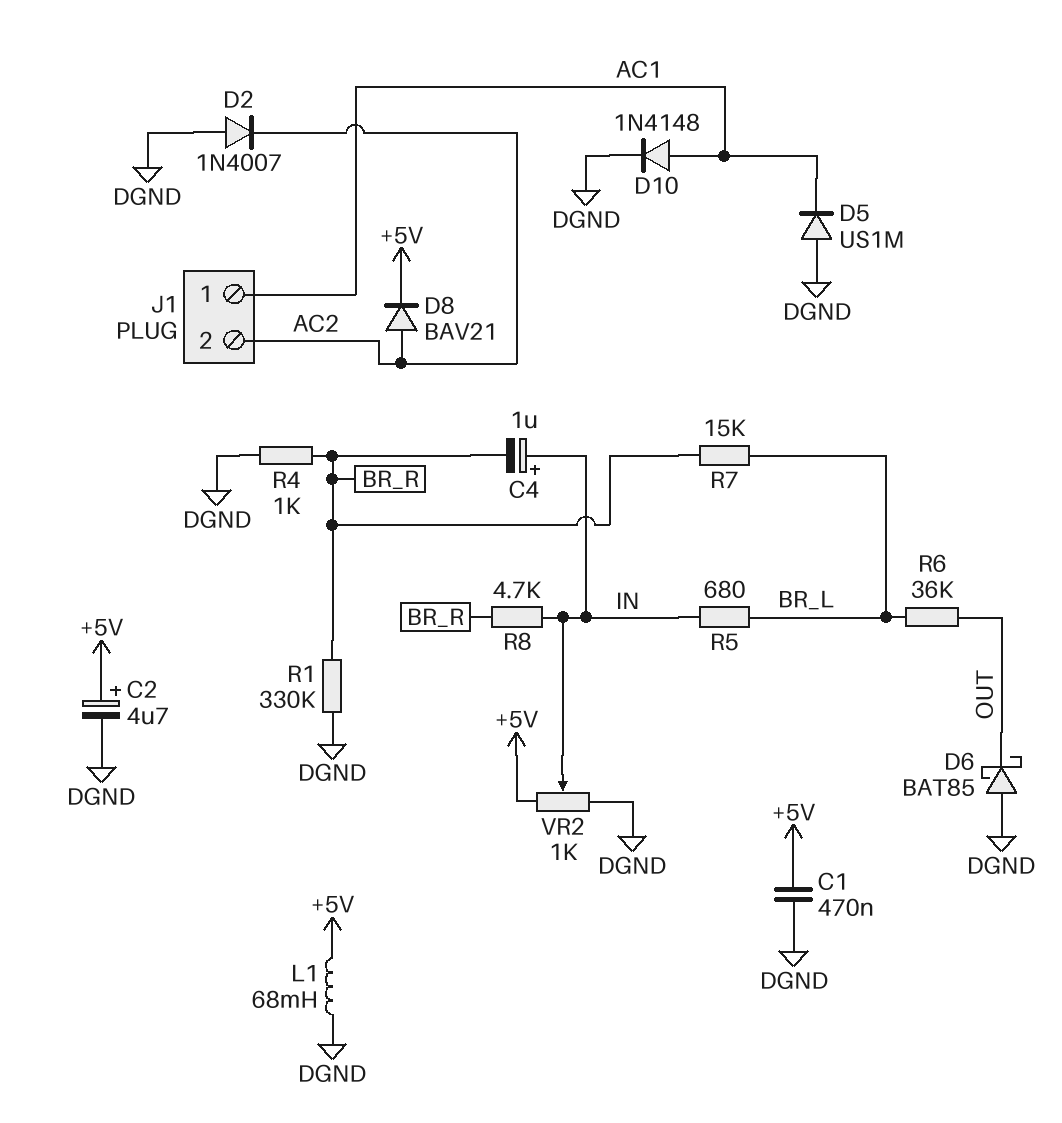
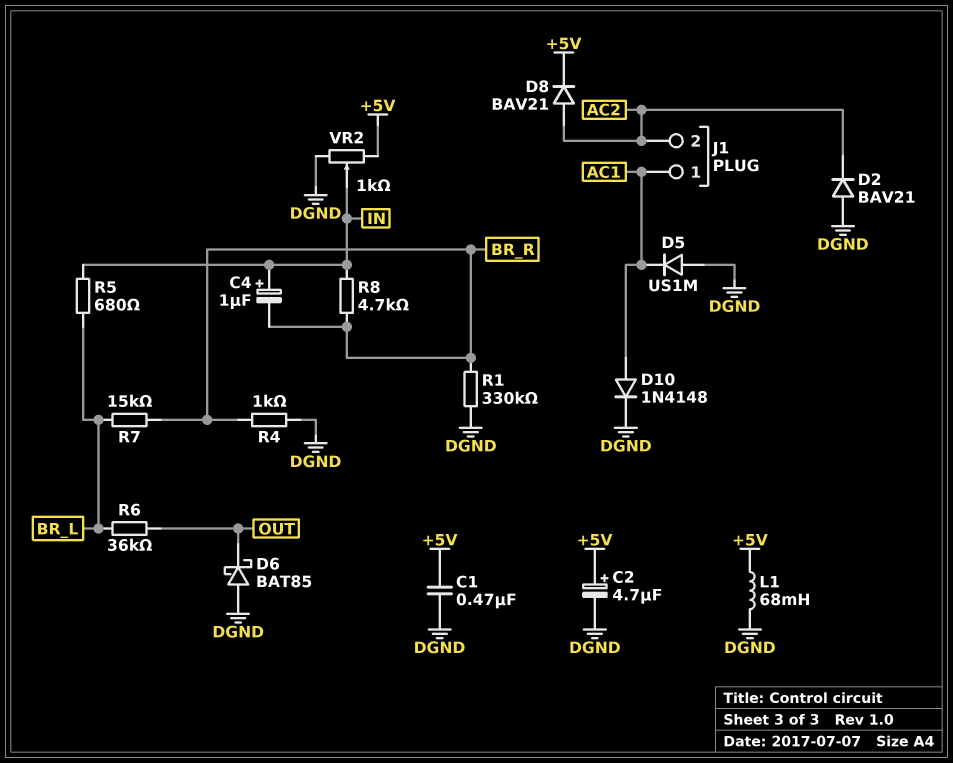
D2: diode 1N4007 (A DGND, K AC2) -> diode BAV21 (A DGND, K AC2)

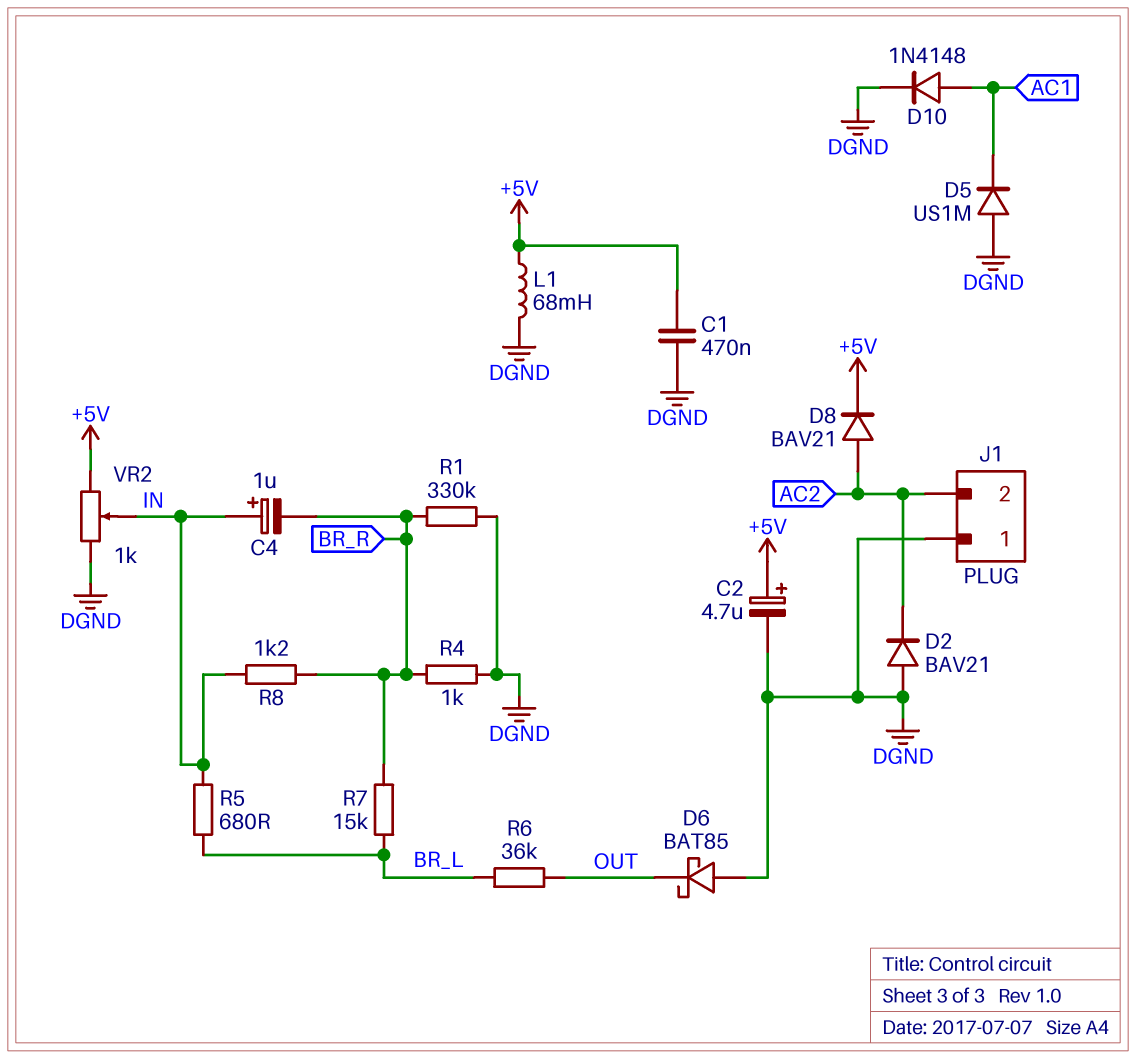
J1 pin 1: AC1 -> DGND
R8: 4.7k (BR_R, IN) -> 1.2k (BR_R, IN)

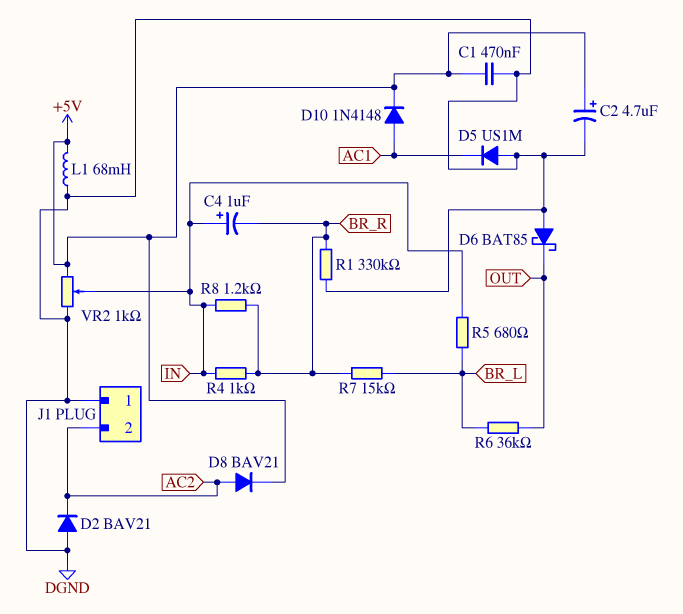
D10: diode 1N4148 (A AC1, K DGND) -> diode 1N4148 (A AC1, K +5V)
R4: 1k (BR_R, DGND) -> 1k (BR_R, IN)

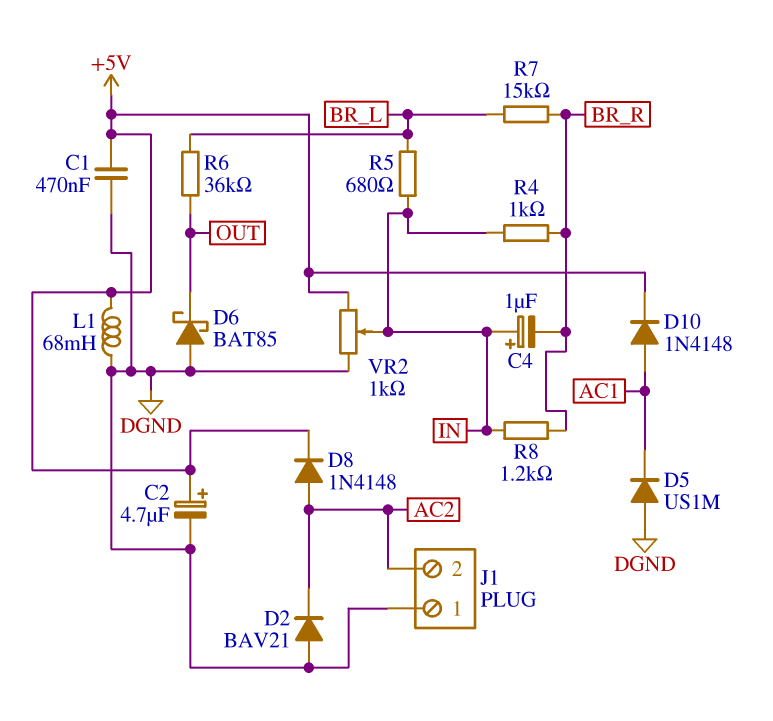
D8: diode BAV21 (A AC2, K +5V) -> diode 1N4148 (A AC2, K +5V)
R1: 330k (BR_R, DGND) -> none

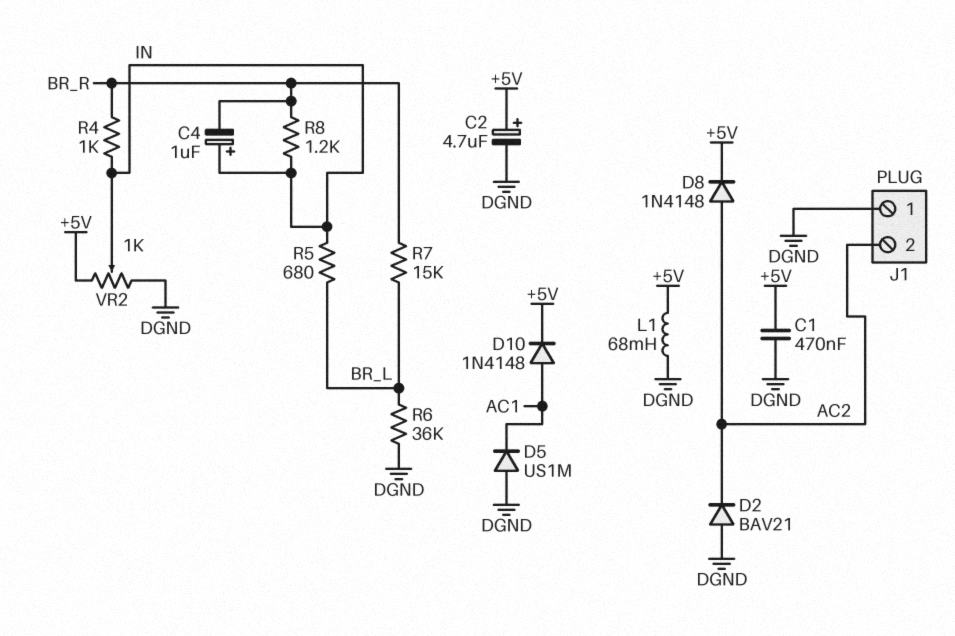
D6: schottky BAT85 (A DGND, K OUT) -> none
R6: 36k (BR_L, OUT) -> 36k (BR_L, DGND)

